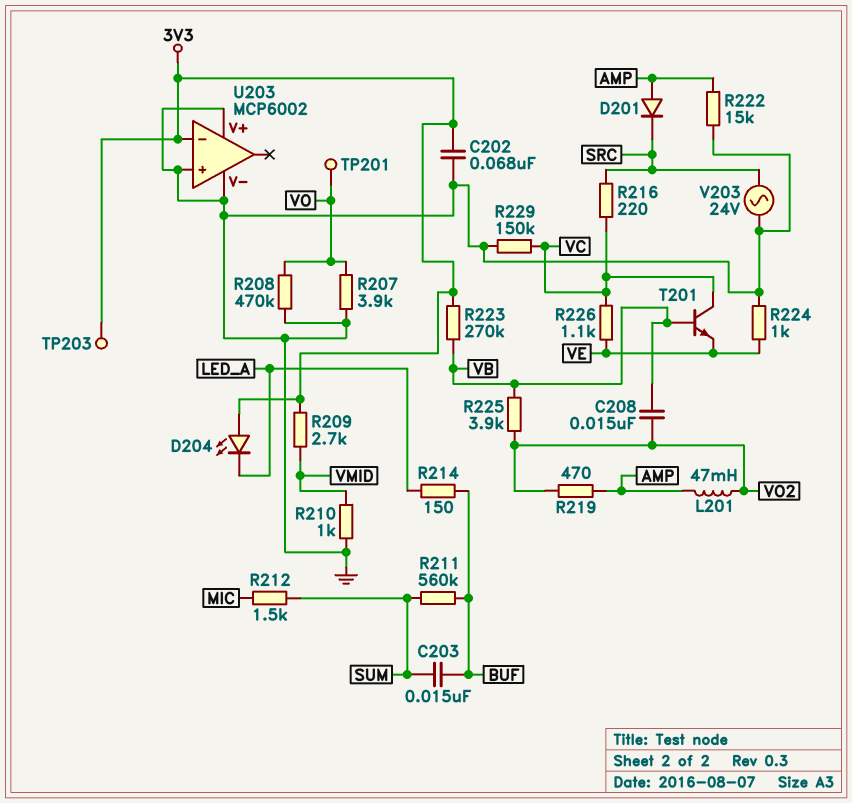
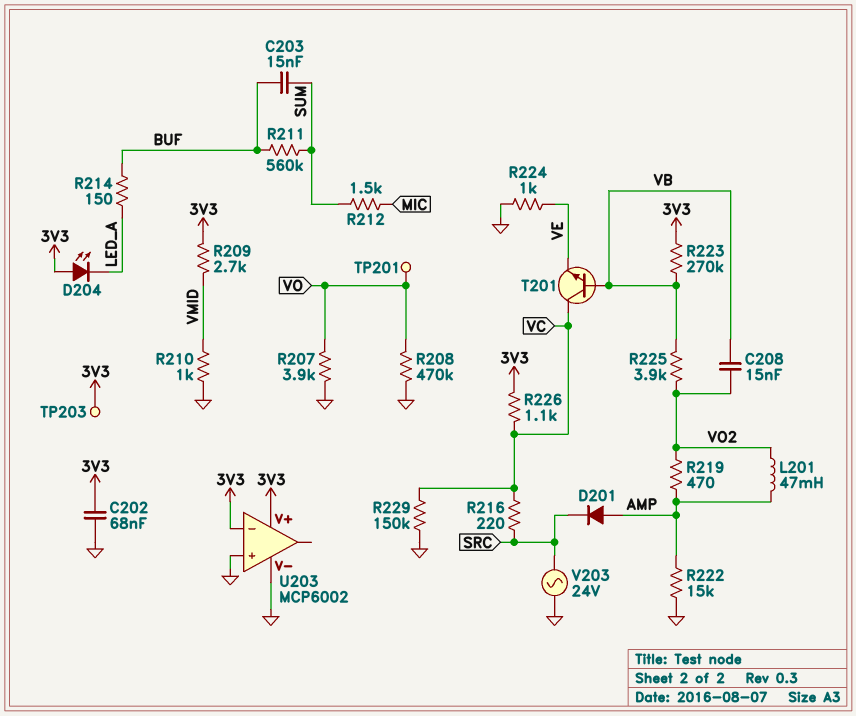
R226: 1.1k (VC, VE) -> 1.1k (3V3, VC)
U203 pin V+: GND -> 3V3

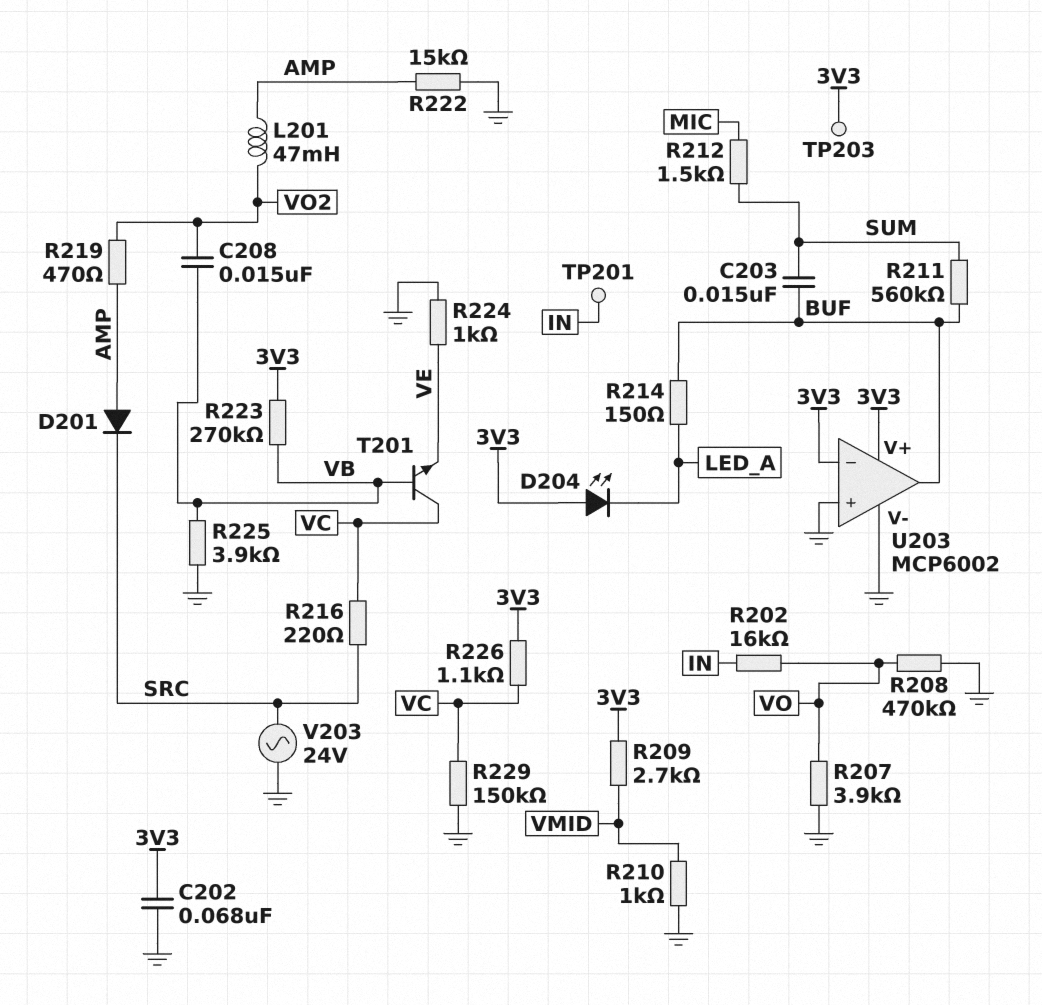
R202: none -> 16k (IN, VO)
R225: 3.9k (VB, VO2) -> 3.9k (GND, VB)
TP201: test point (VO) -> test point (IN)
U203 pin out: none -> BUF

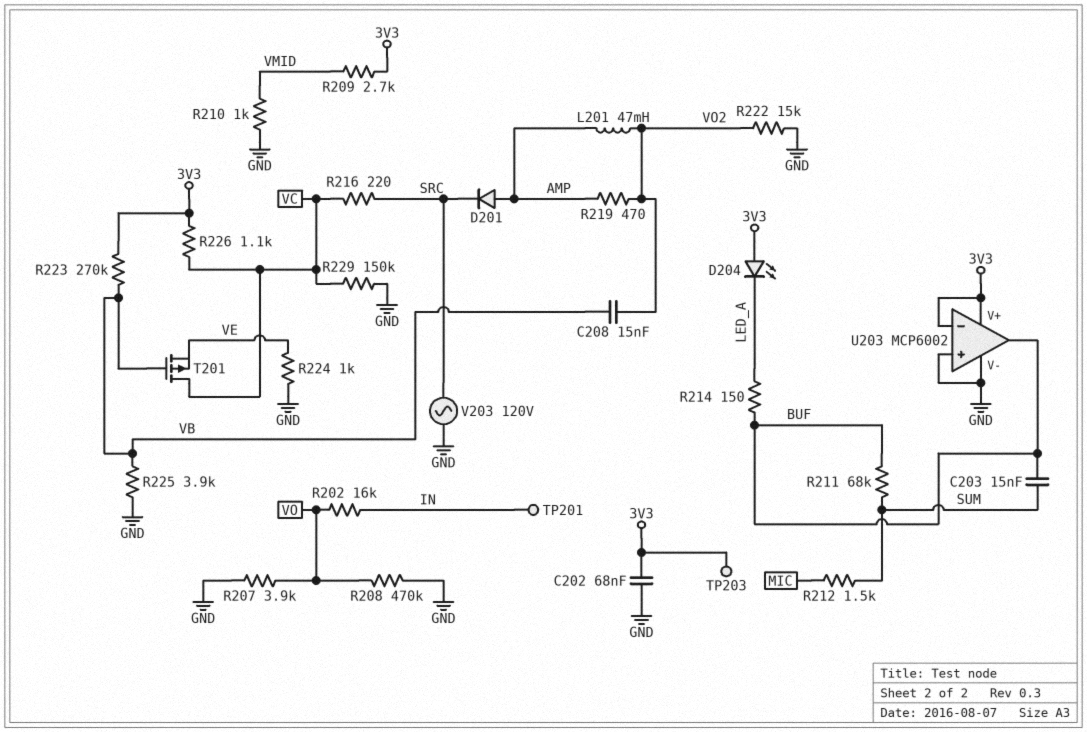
R211: 560k (BUF, SUM) -> 68k (BUF, SUM)
R222: 15k (AMP, GND) -> 15k (GND, VO2)
T201: NPN (B VB, C VC, E VE) -> PMOS (G VB, D VC, S VE)
V203: AC 24V (GND, SRC) -> AC 120V (GND, SRC)

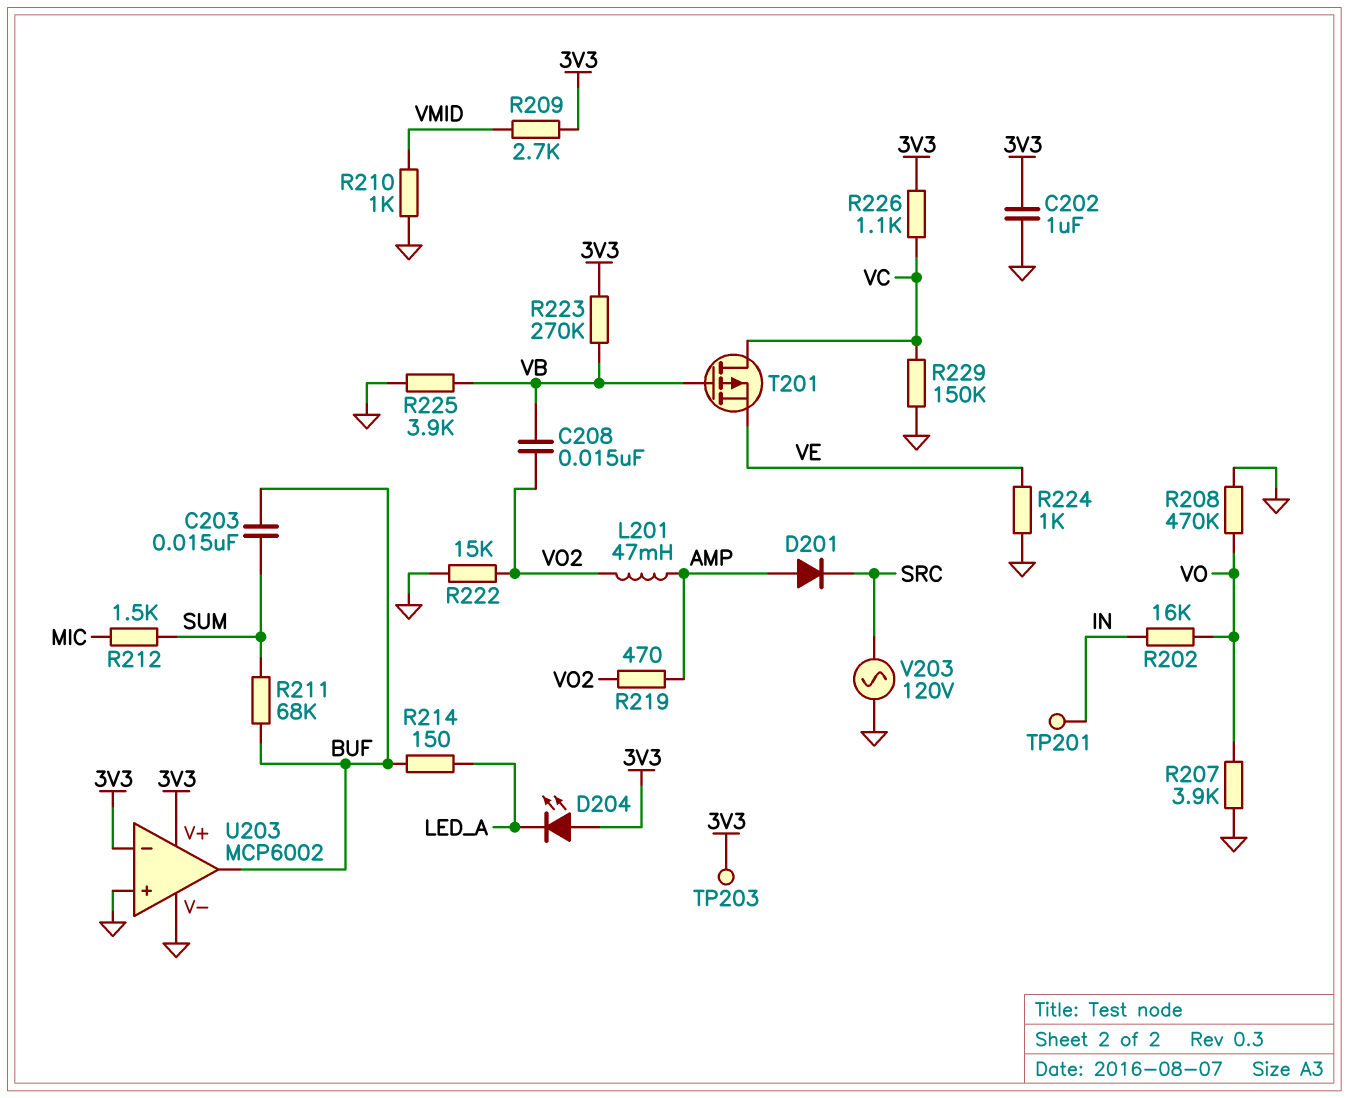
C202: 68nF (3V3, GND) -> 1uF (3V3, GND)
R216: 220 (SRC, VC) -> none

